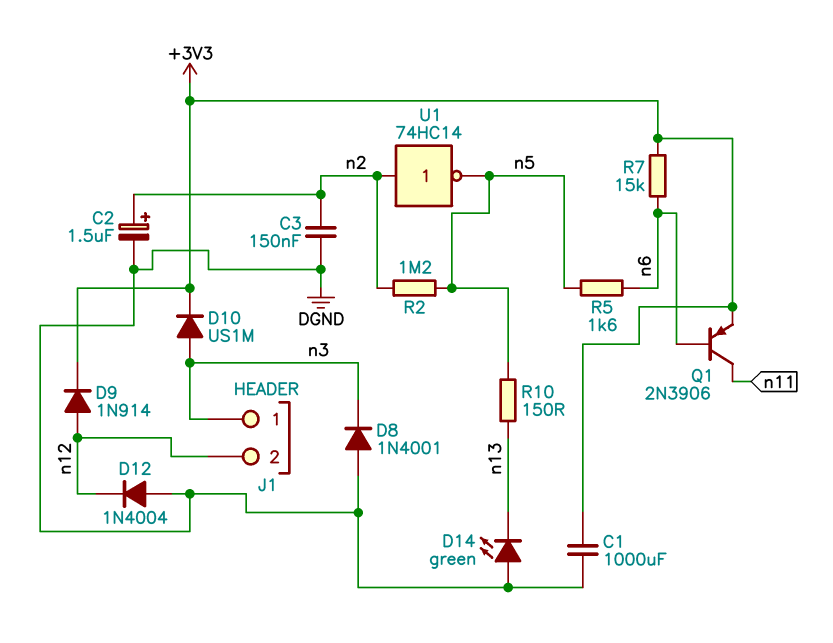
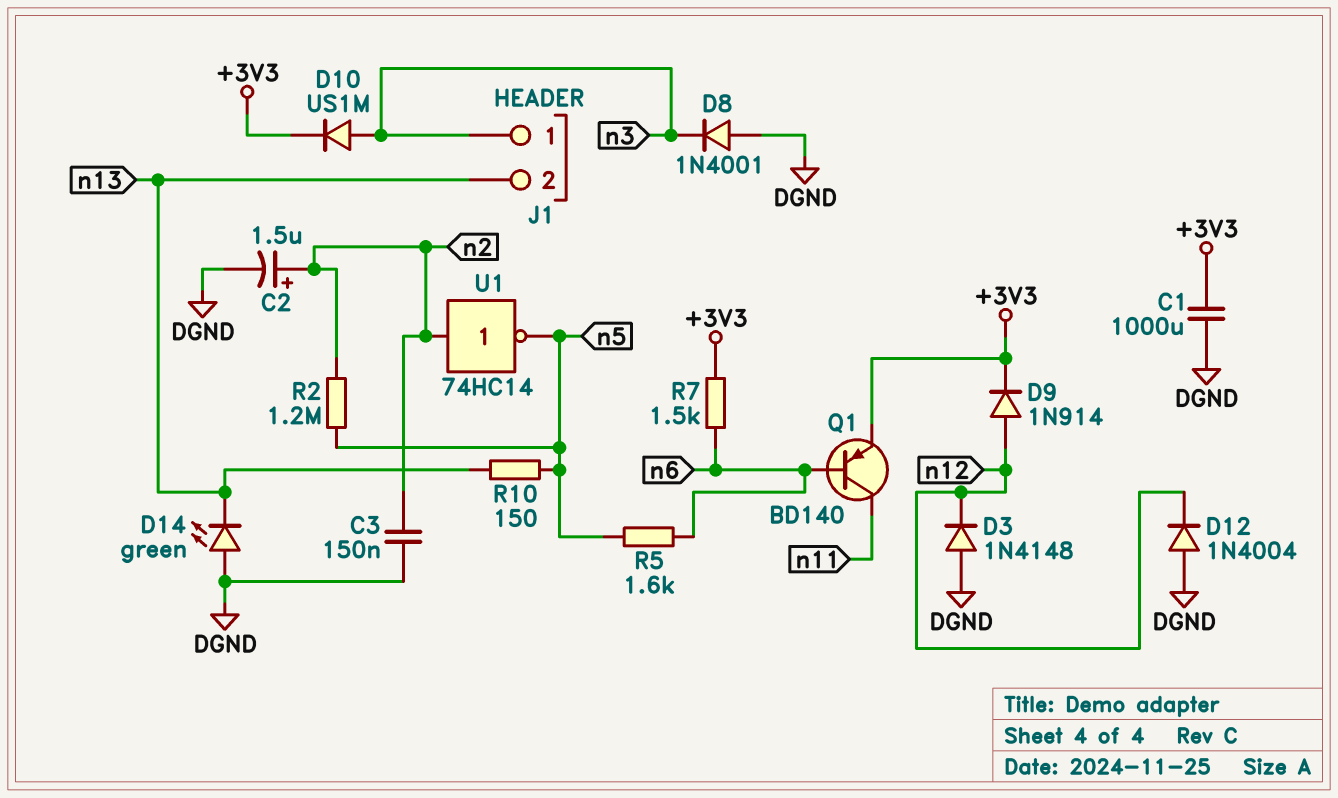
D3: none -> diode 1N4148 (A DGND, K n12)
J1 pin 2: n12 -> n13
Q1: PNP 2N3906 (B n6, C n11, E +3V3) -> PNP BD140 (B n6, C n11, E +3V3)
R7: 15k (+3V3, n6) -> 1.5k (+3V3, n6)

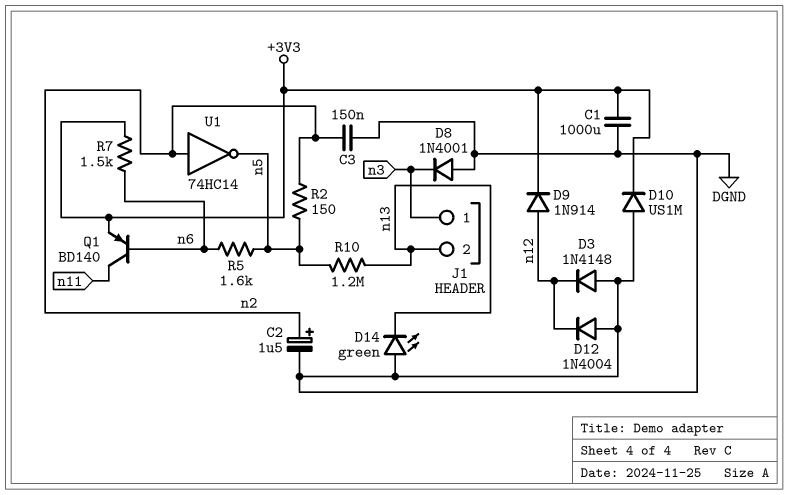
D10: diode US1M (A n3, K +3V3) -> diode US1M (A DGND, K +3V3)
R2: 1.2M (n2, n5) -> 150 (n2, n5)
R10: 150 (n5, n13) -> 1.2M (n5, n13)

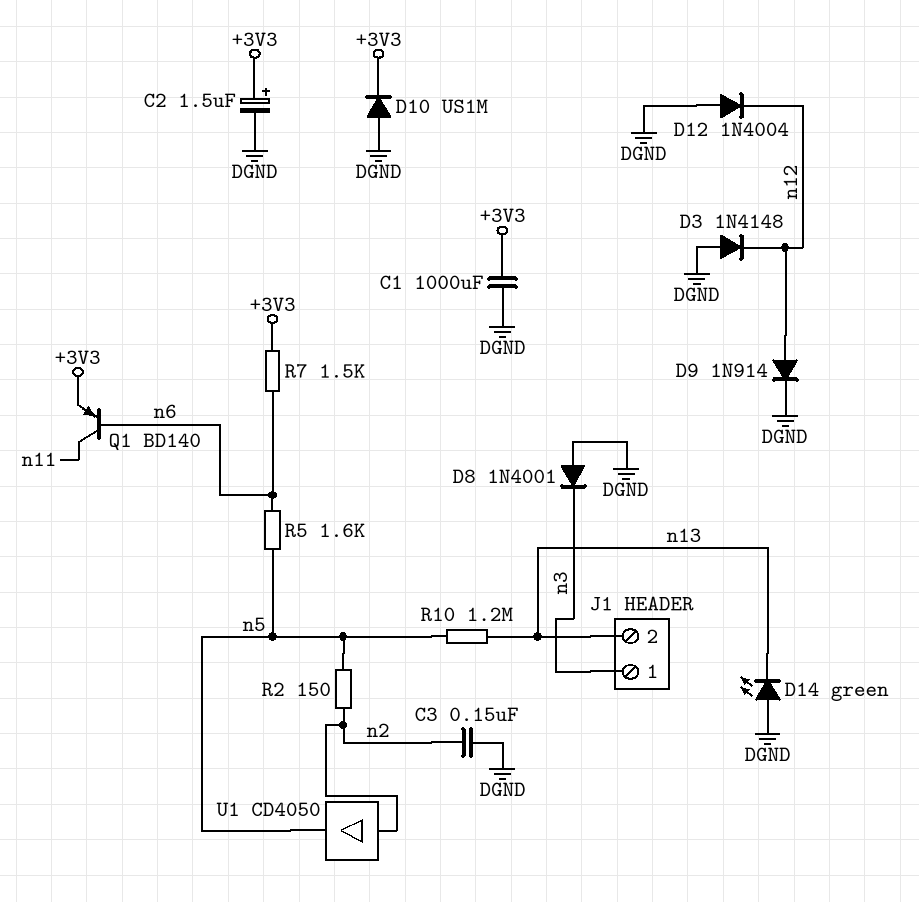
C2: 1.5uF (plus n2, minus DGND) -> 1.5uF (plus +3V3, minus DGND)
D9: diode 1N914 (A n12, K +3V3) -> diode 1N914 (A n12, K DGND)
U1: NOT 74HC14 (in n2, out n5) -> buffer CD4050 (in n2, out n5)

